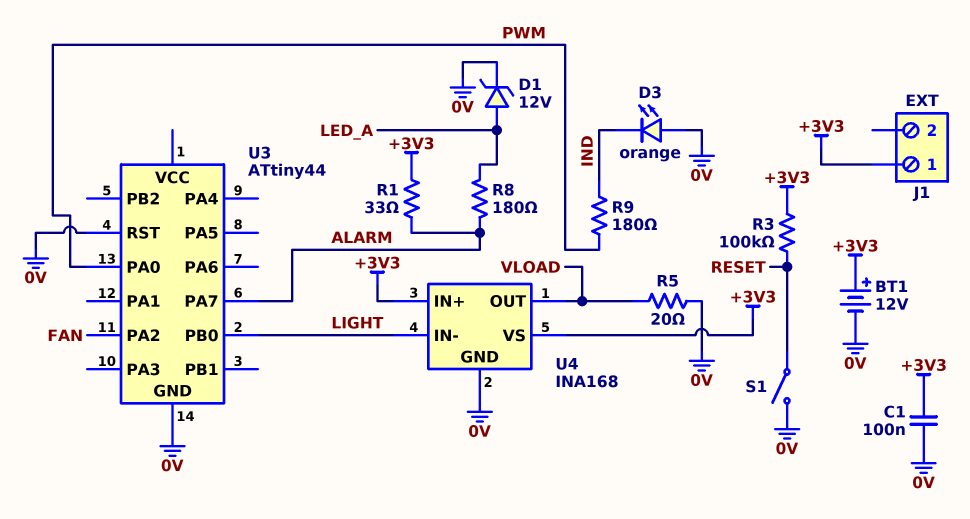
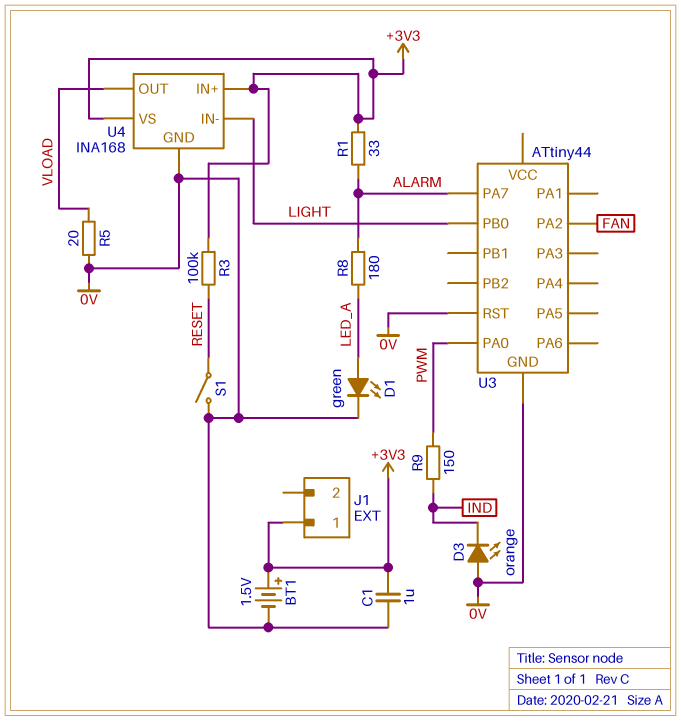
BT1: 12V (plus +3V3, minus 0V) -> 1.5V (plus +3V3, minus 0V)
C1: 100nF (+3V3, 0V) -> 1uF (+3V3, 0V)
D1: zener 12V (A LED_A, K 0V) -> LED green (A LED_A, K 0V)
R9: 180 (IND, PWM) -> 150 (IND, PWM)

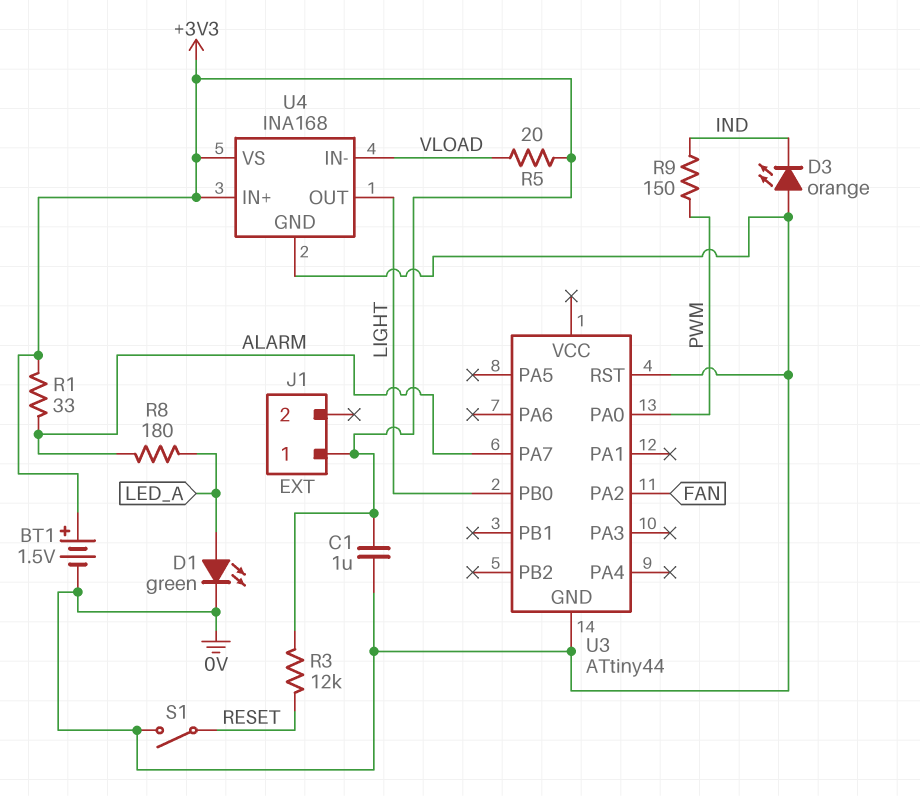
R3: 100k (+3V3, RESET) -> 12k (+3V3, RESET)
R5: 20 (0V, VLOAD) -> 20 (+3V3, VLOAD)
U4 pin IN-: LIGHT -> VLOAD
U4 pin OUT: VLOAD -> LIGHT

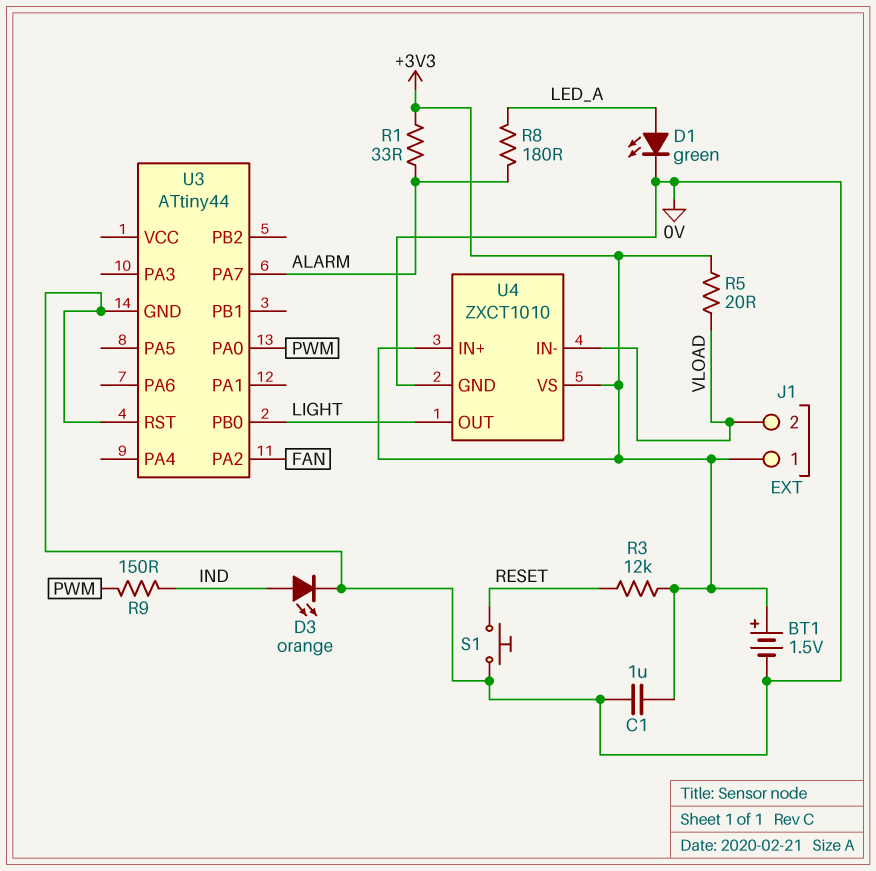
D3: LED orange (A 0V, K IND) -> LED orange (A IND, K 0V)
J1 pin 2: none -> VLOAD
S1: switch (0V, RESET) -> button (0V, RESET)
U4: INA168 -> ZXCT1010

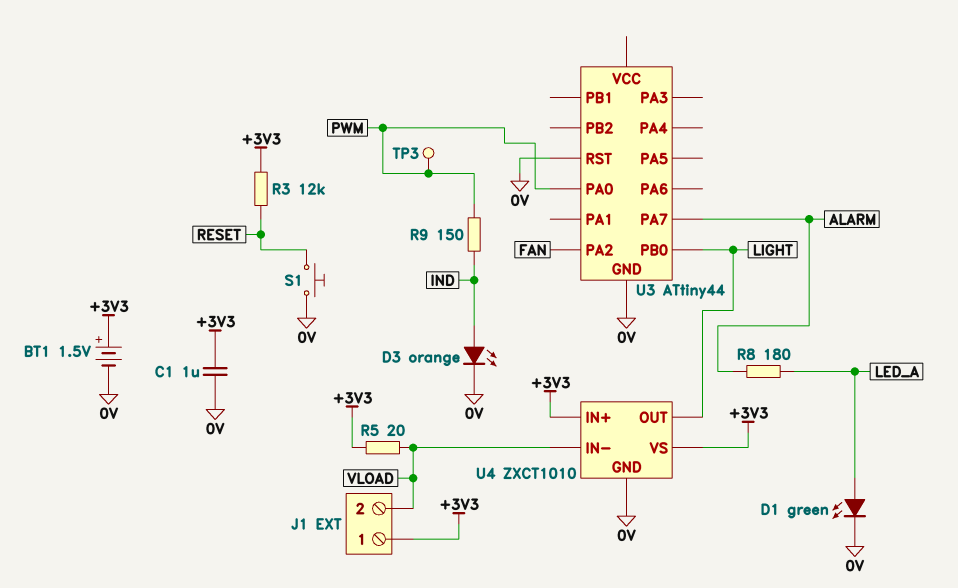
R1: 33 (+3V3, ALARM) -> none
TP3: none -> test point (PWM)

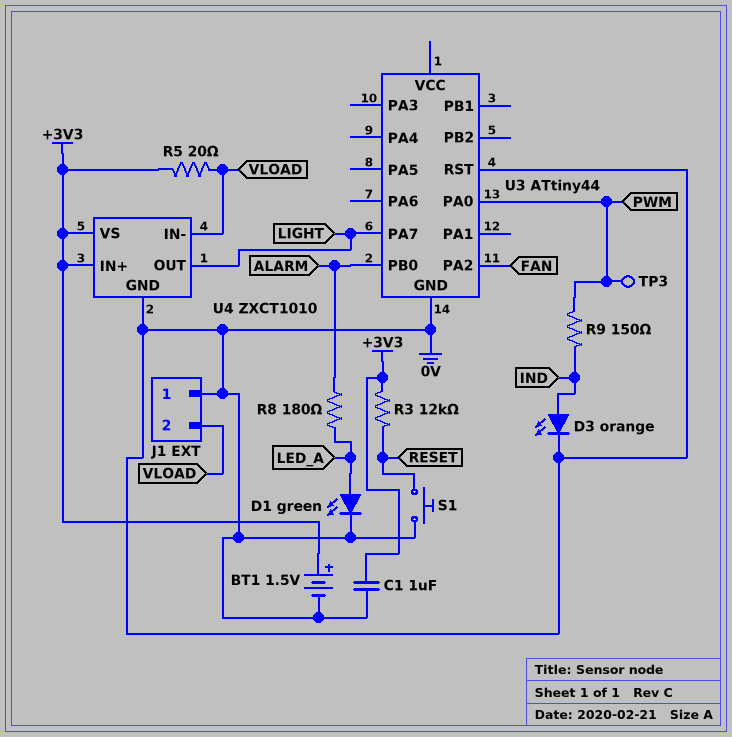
J1 pin 1: +3V3 -> 0V
U3 pin PA7: ALARM -> LIGHT
U3 pin PB0: LIGHT -> ALARM

